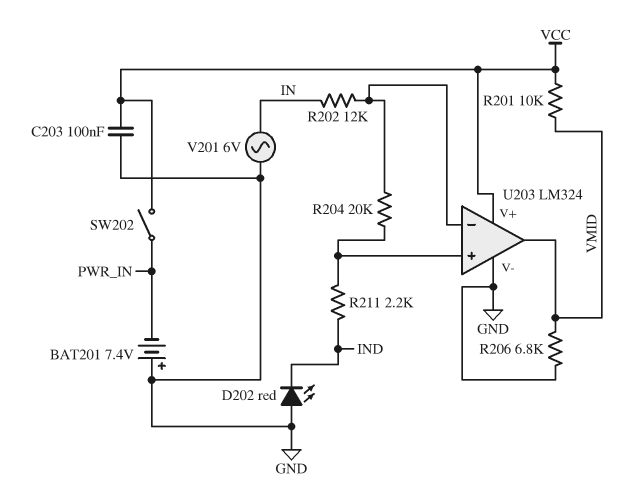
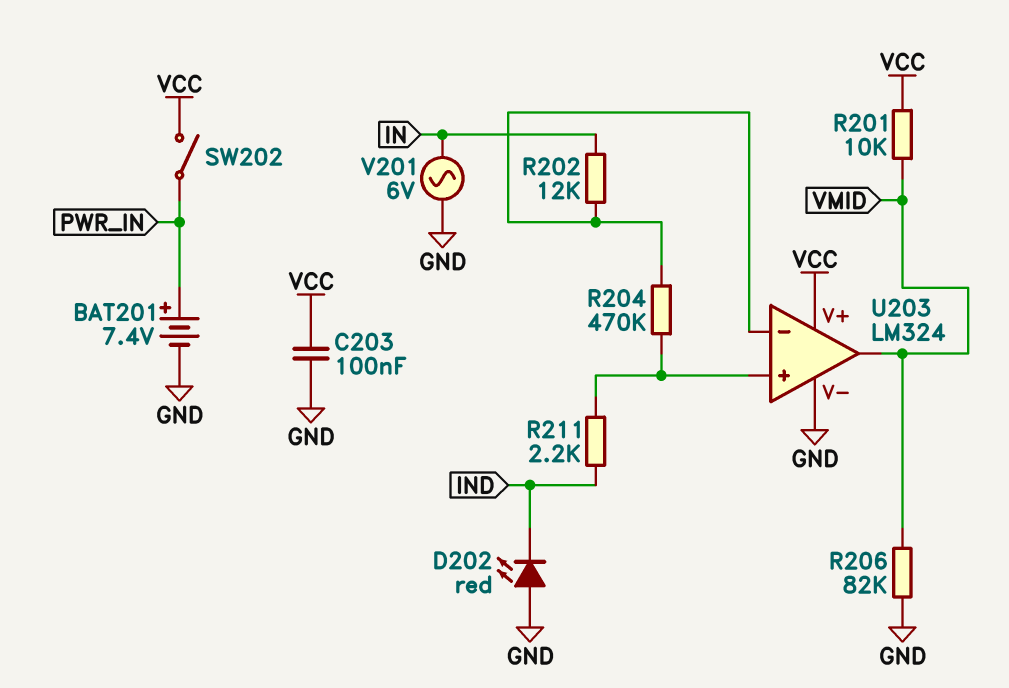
BAT201: 7.4V (plus GND, minus PWR_IN) -> 7.4V (plus PWR_IN, minus GND)
R204: 20k (U203/in+, U203/in-) -> 470k (U203/in+, U203/in-)
R206: 6.8k (GND, VMID) -> 82k (GND, VMID)

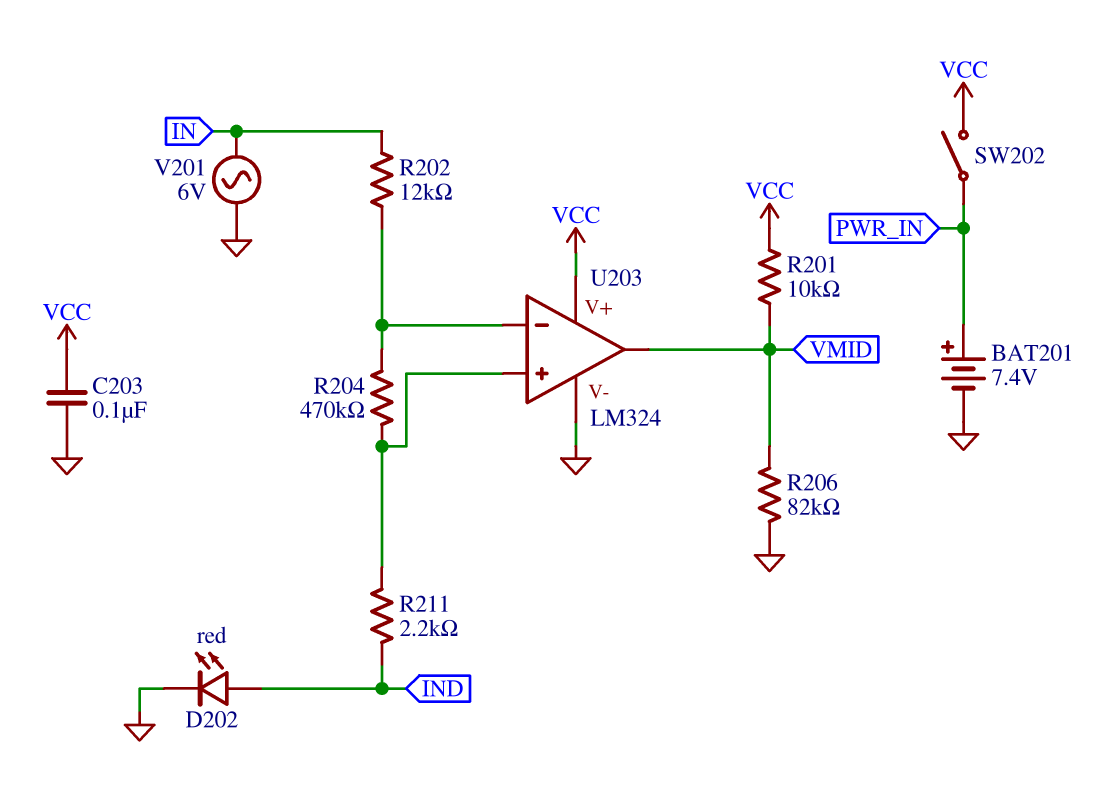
D202: LED red (A GND, K IND) -> LED red (A IND, K GND)

